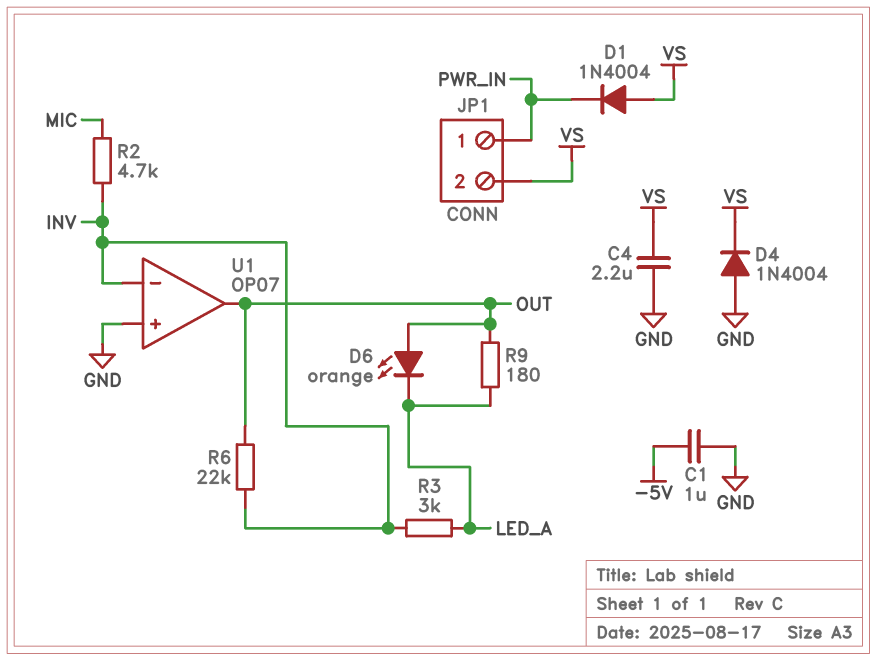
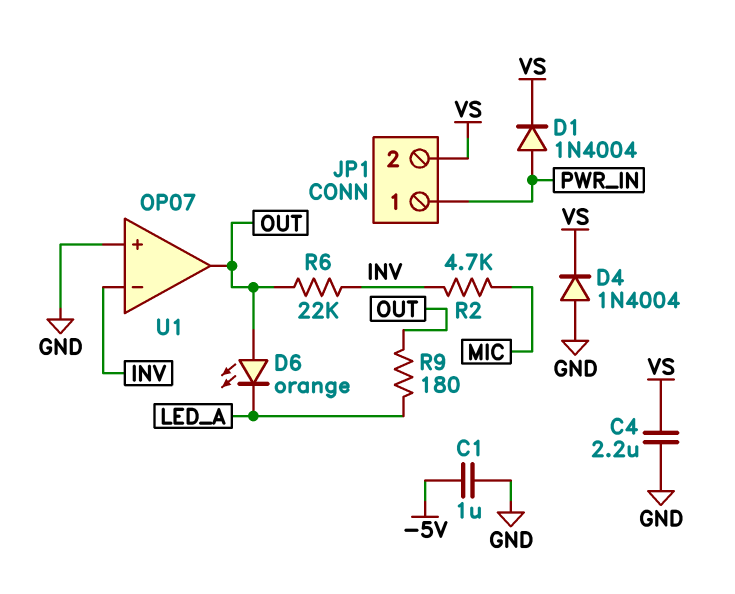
D1: diode 1N4004 (A VS, K PWR_IN) -> diode 1N4004 (A PWR_IN, K VS)
R3: 3k (INV, LED_A) -> none

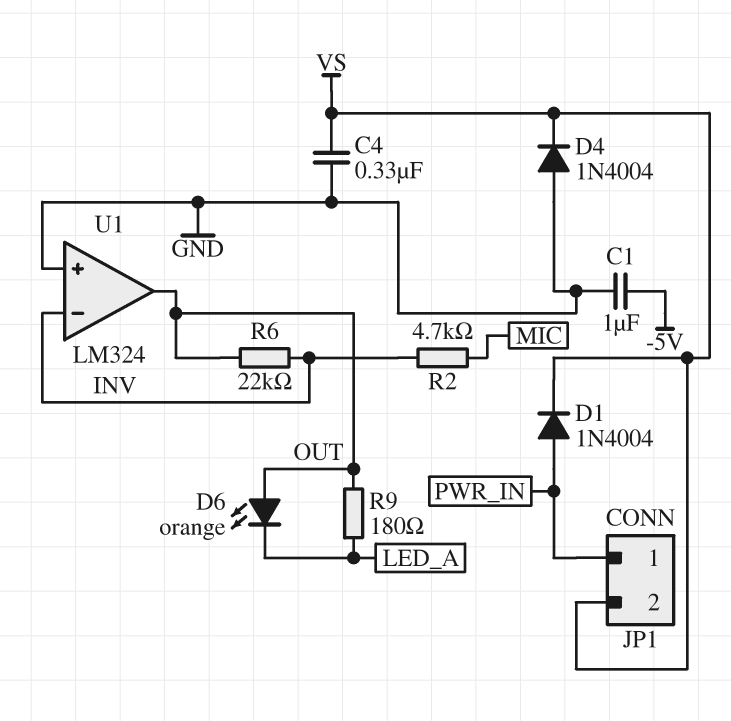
C4: 2.2uF (GND, VS) -> 330nF (GND, VS)
U1: OP07 -> LM324

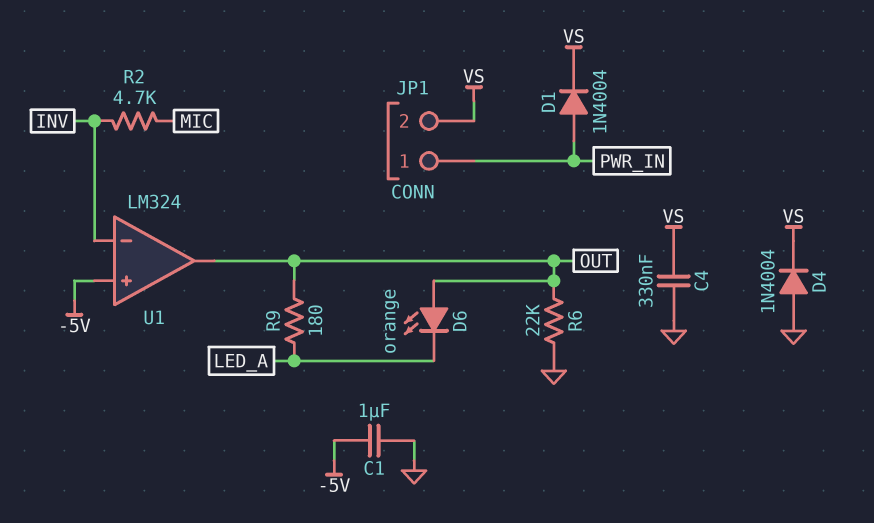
R6: 22k (INV, OUT) -> 22k (GND, OUT)
U1 pin in+: GND -> -5V

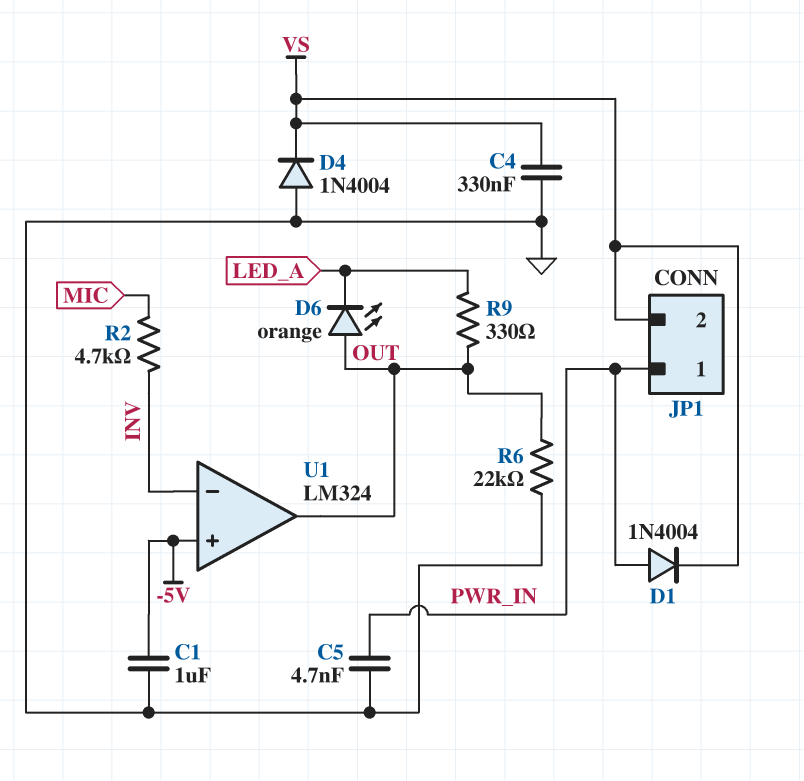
C5: none -> 4.7nF (GND, PWR_IN)
R9: 180 (LED_A, OUT) -> 330 (LED_A, OUT)

